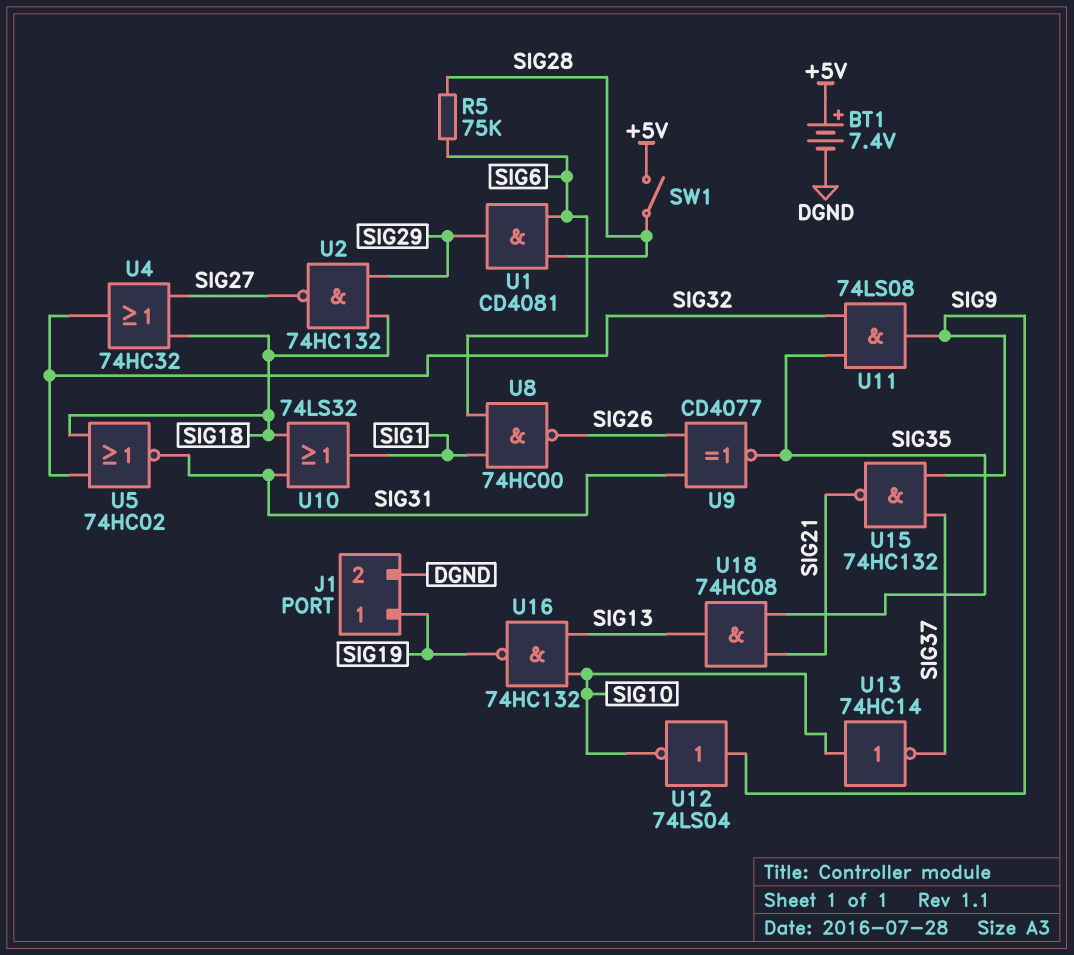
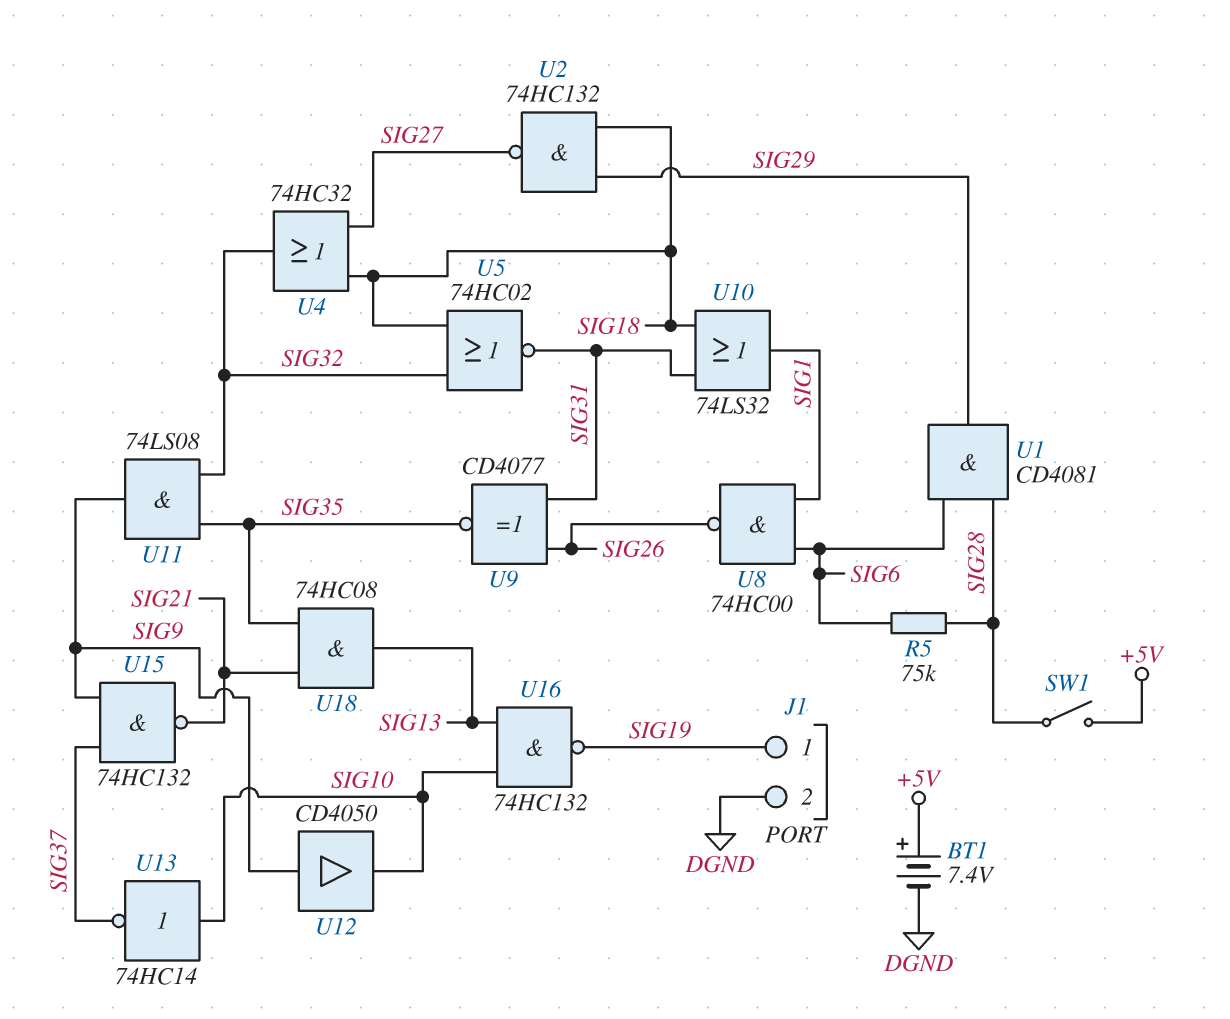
U12: NOT 74LS04 (in SIG9, out SIG10) -> buffer CD4050 (in SIG9, out SIG10)

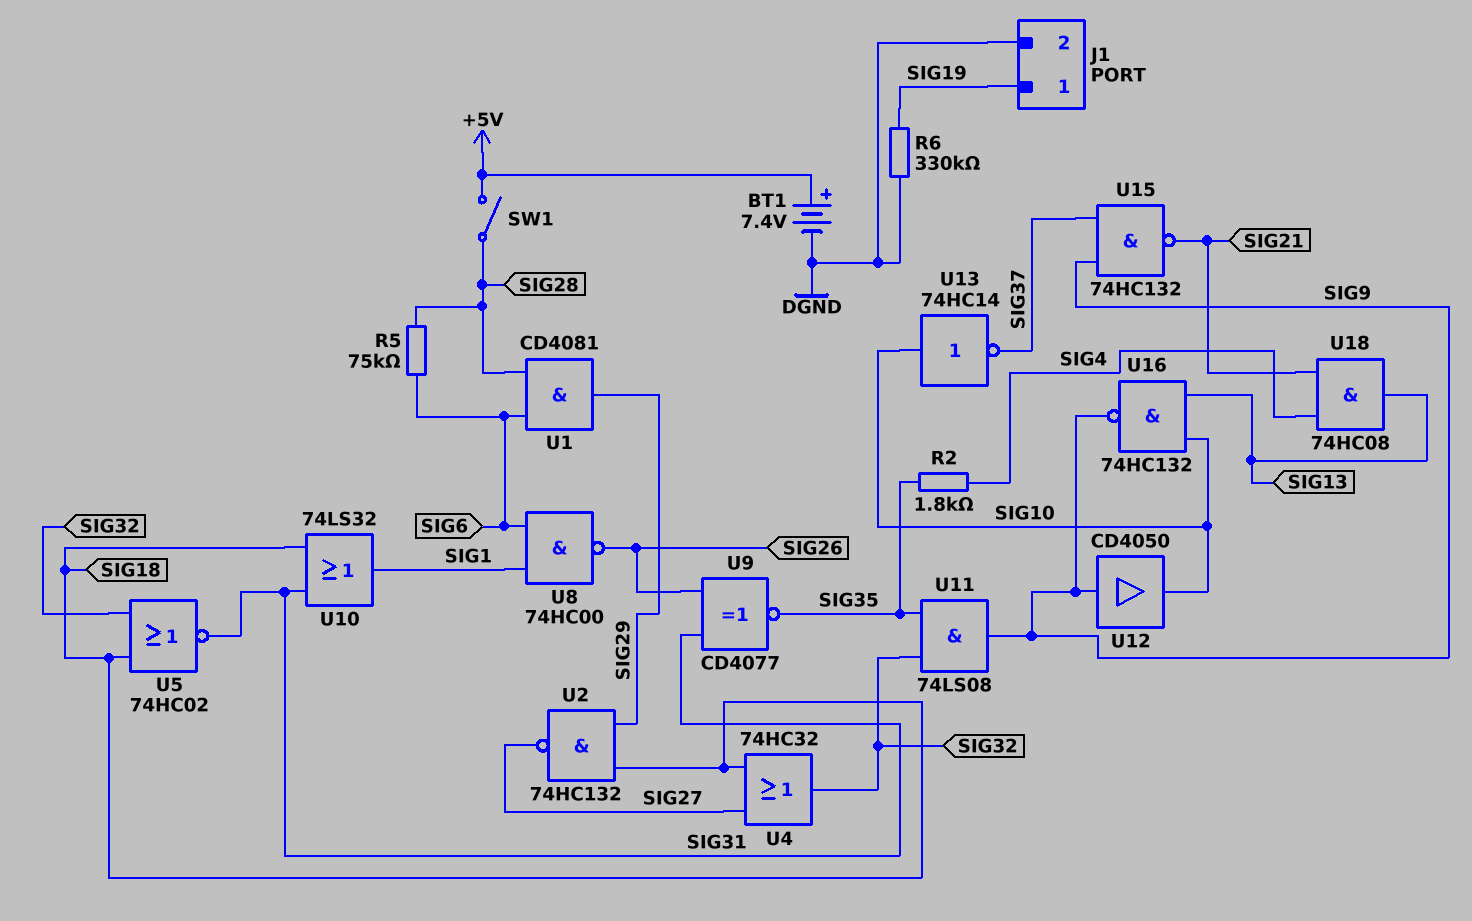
R2: none -> 1.8k (SIG4, SIG35)
R6: none -> 330k (DGND, SIG19)
U16: NAND 74HC132 (in SIG10, in SIG13, out SIG19) -> NAND 74HC132 (in SIG10, in SIG13, out SIG9)
U18: AND 74HC08 (in SIG21, in SIG35, out SIG13) -> AND 74HC08 (in SIG4, in SIG21, out SIG13)

